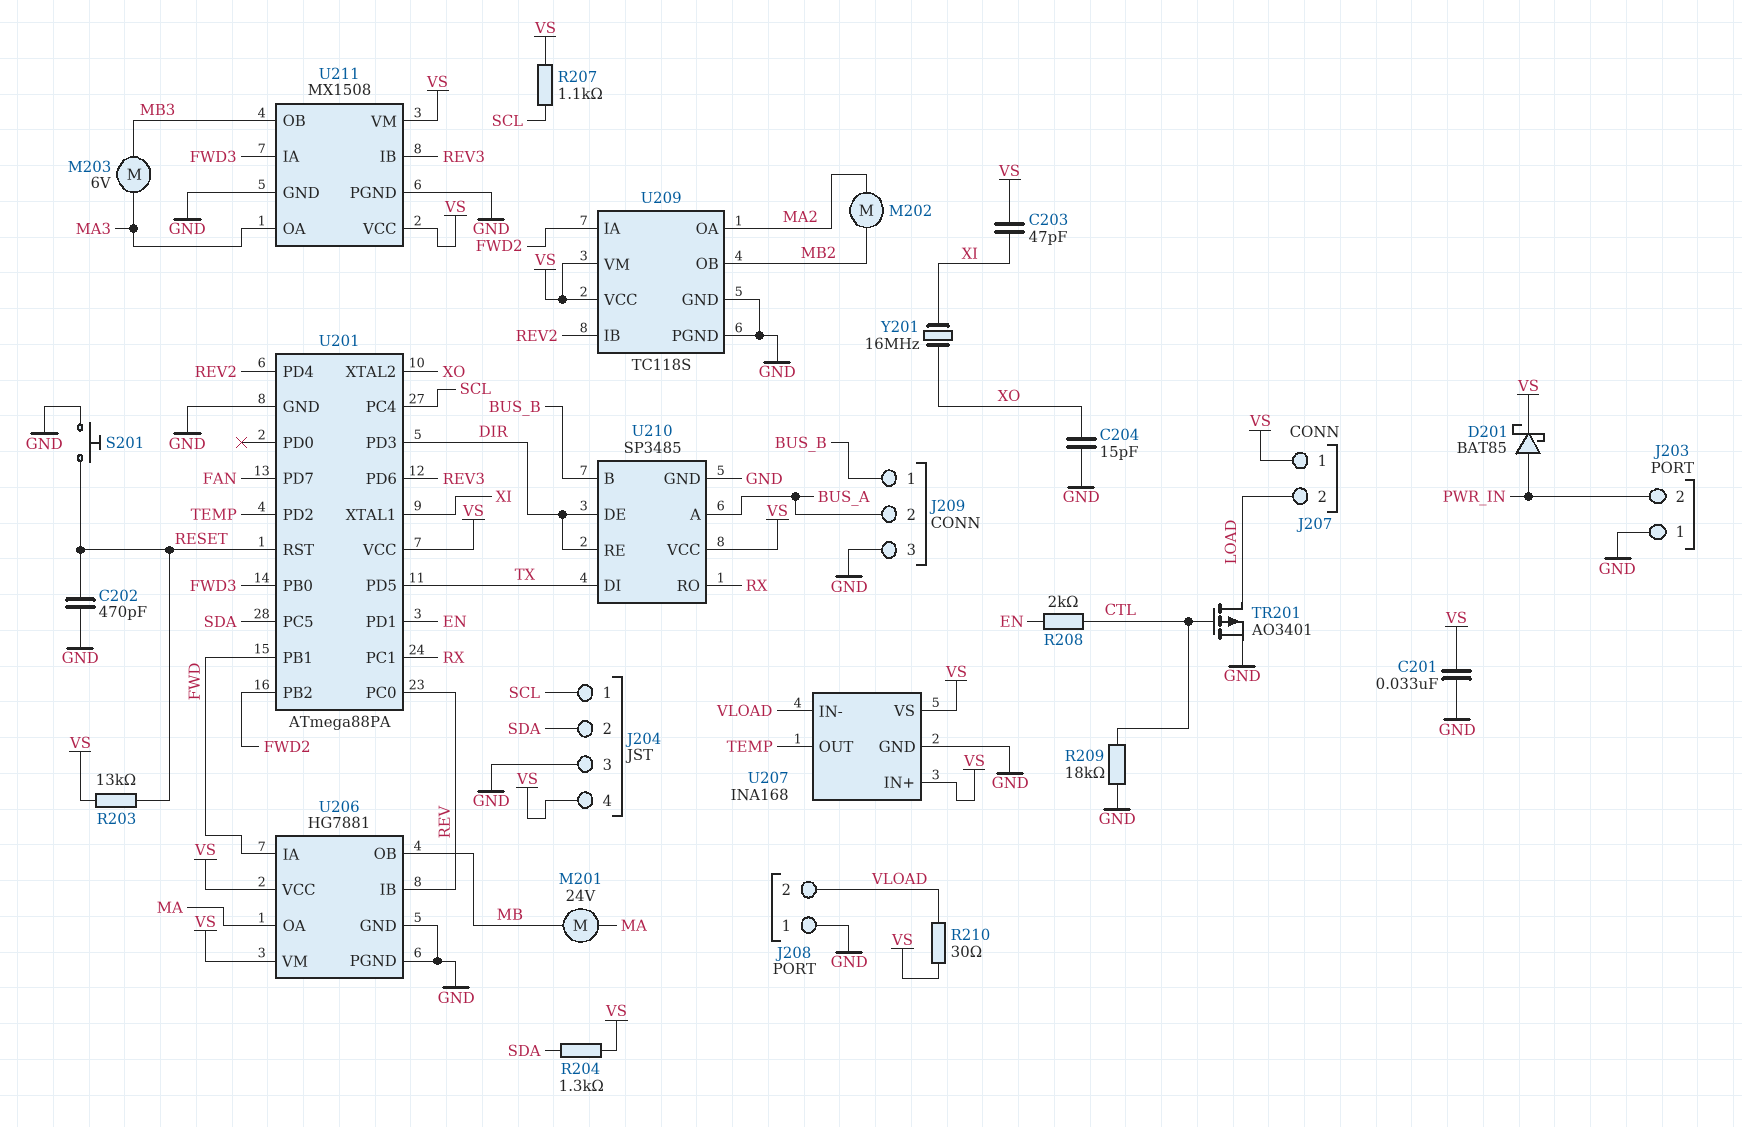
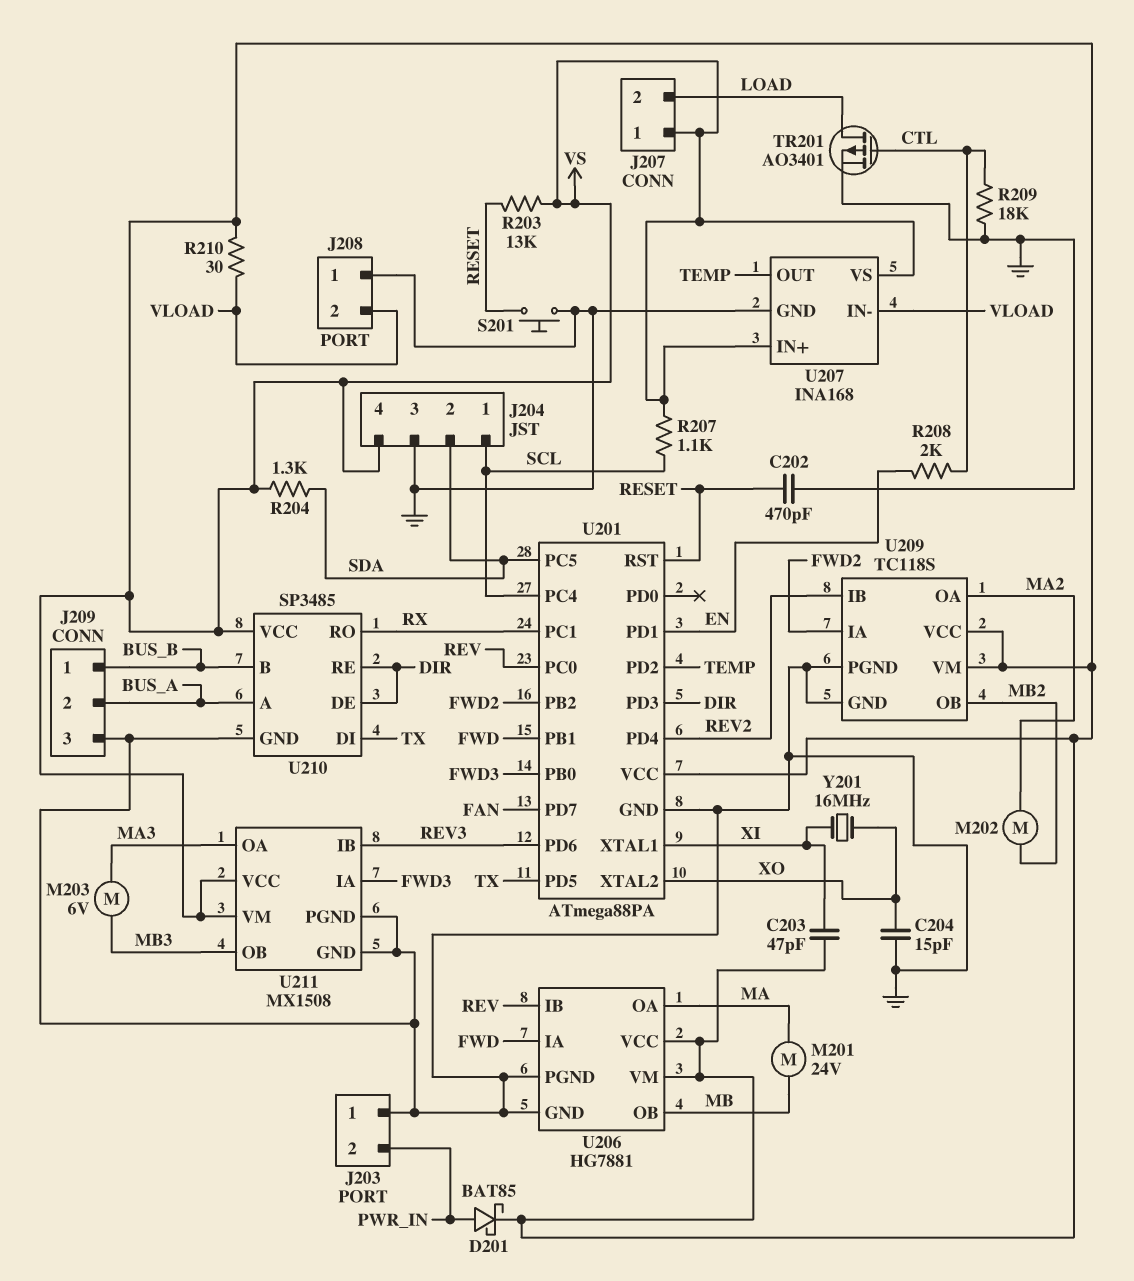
C201: 33nF (GND, VS) -> none

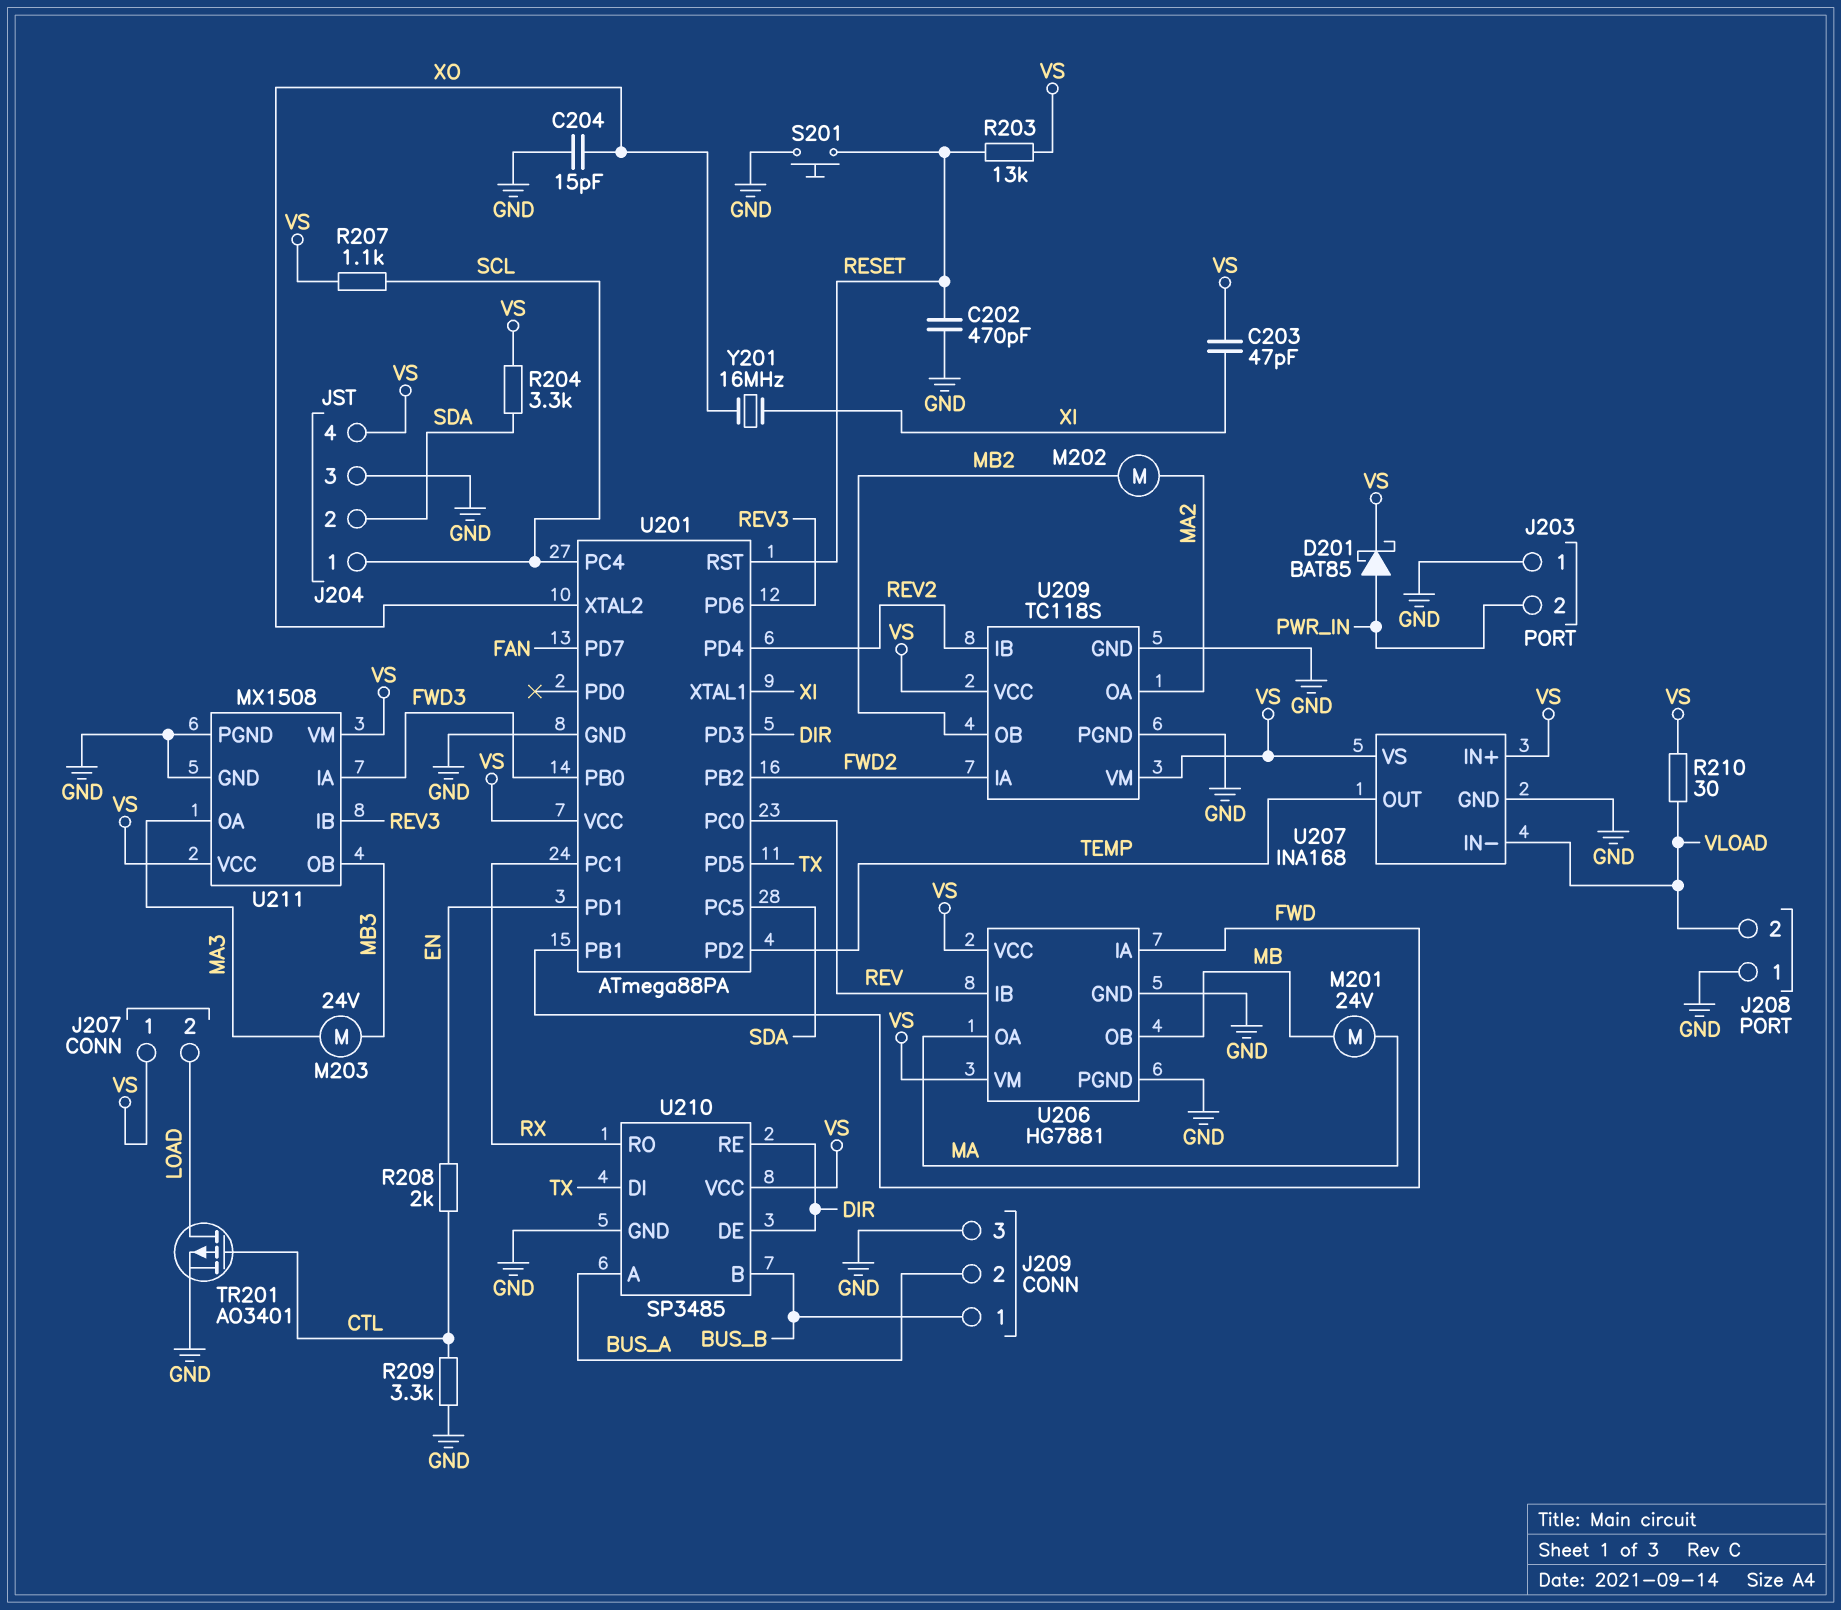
M203: motor 6V (MA3, MB3) -> motor 24V (MA3, MB3)
R204: 1.3k (SDA, VS) -> 3.3k (SDA, VS)
R209: 18k (CTL, GND) -> 3.3k (CTL, GND)

